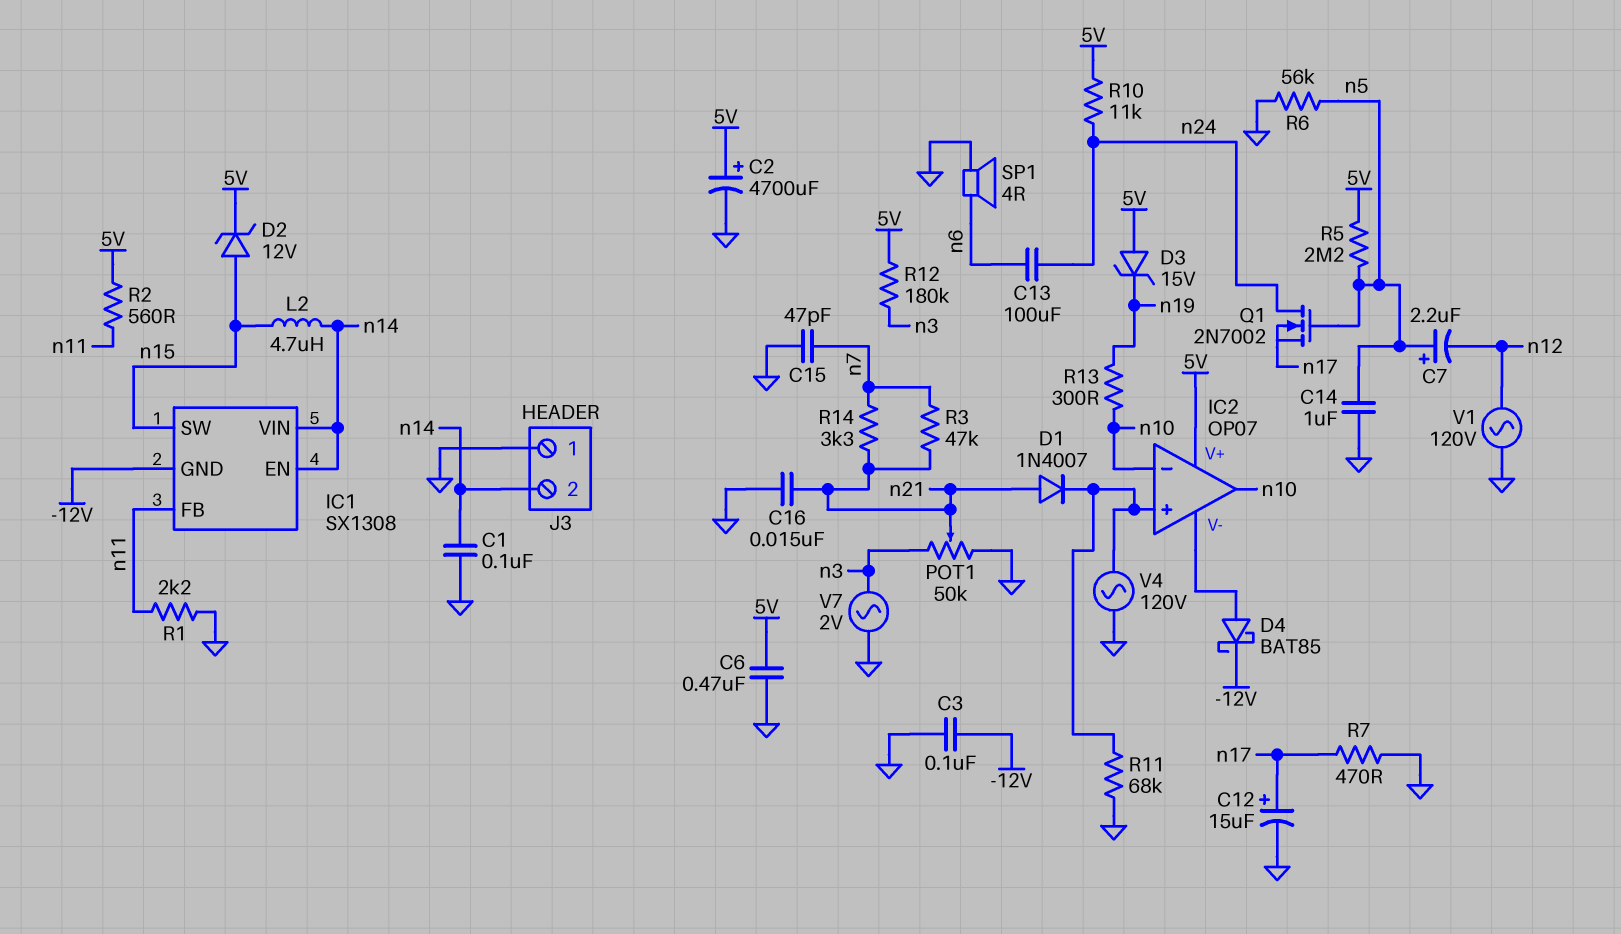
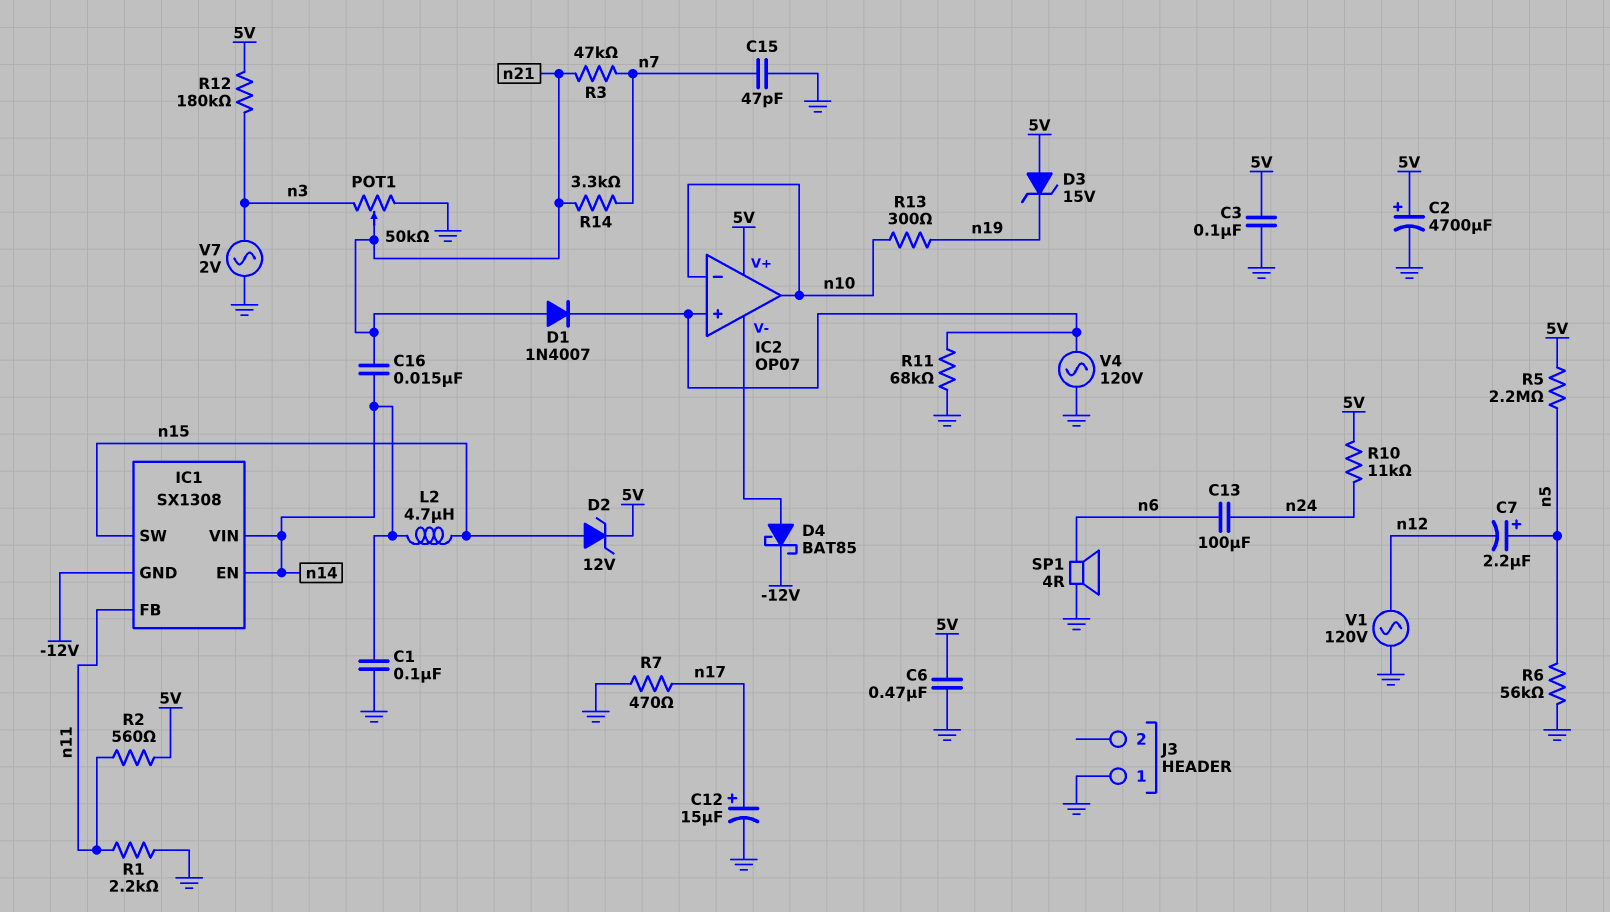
C3: 100nF (-12V, GND) -> 100nF (5V, GND)
C14: 1uF (GND, n5) -> none
C16: 15nF (GND, n21) -> 15nF (n14, n21)
J3 pin 2: n14 -> none
Q1: NMOS 2N7002 (G n5, D n24, S n17) -> none

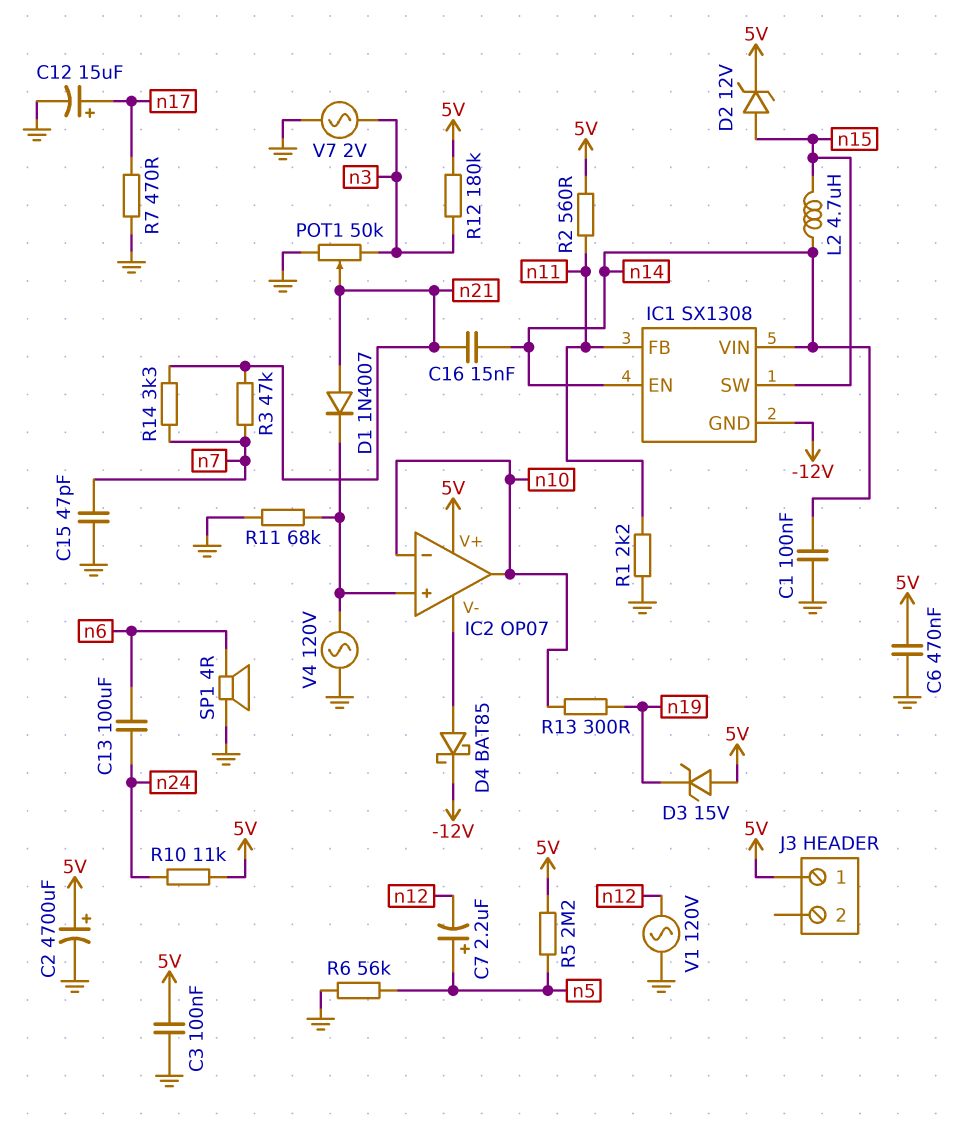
J3 pin 1: GND -> 5V

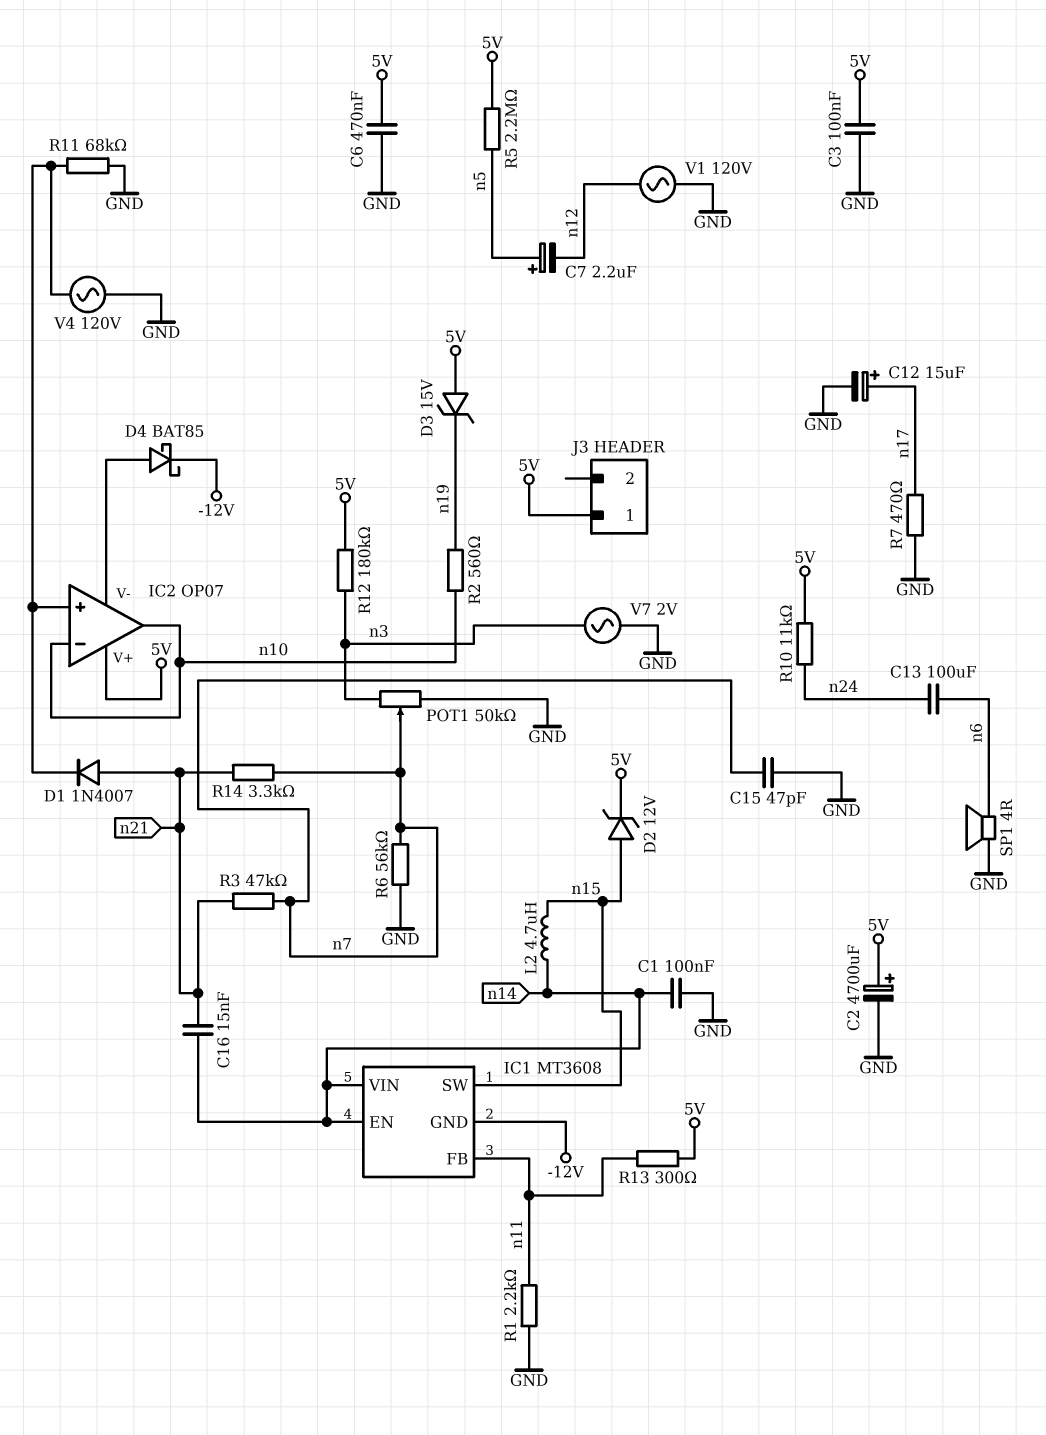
IC1: SX1308 -> MT3608
POT1: 50k (GND, n3, wiper n21) -> 50k (GND, n3, wiper n7)
R2: 560 (5V, n11) -> 560 (n10, n19)
R6: 56k (GND, n5) -> 56k (GND, n7)
R13: 300 (n10, n19) -> 300 (5V, n11)

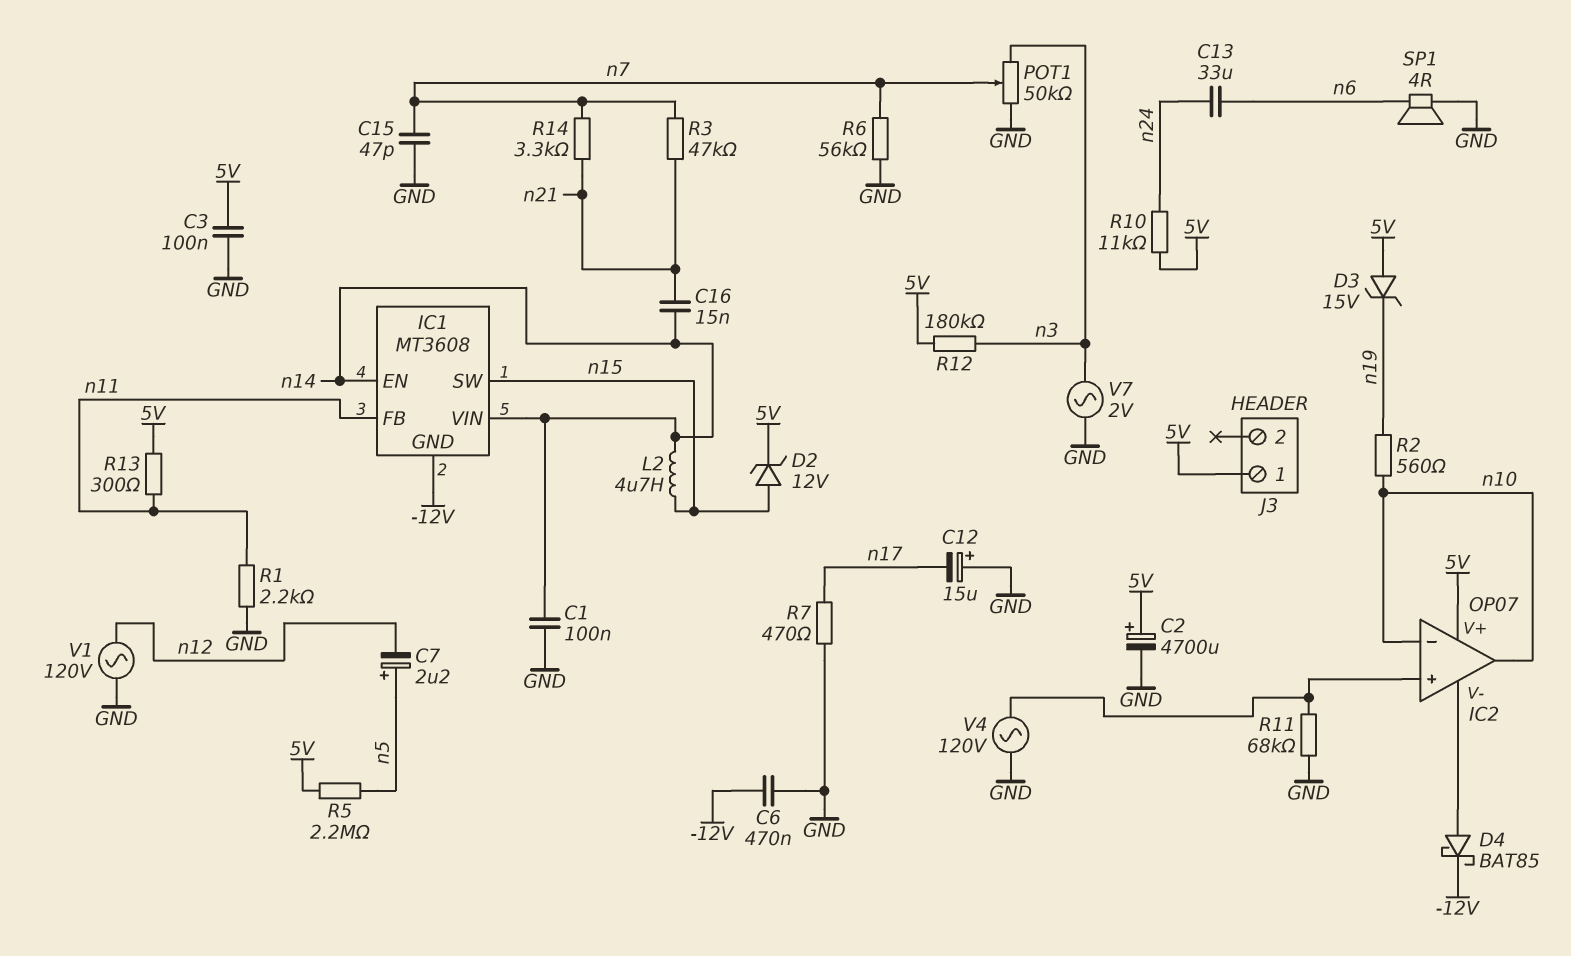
C6: 470nF (5V, GND) -> 470nF (-12V, GND)
C12: 15uF (plus n17, minus GND) -> 15uF (plus GND, minus n17)
C13: 100uF (n6, n24) -> 33uF (n6, n24)
D1: diode 1N4007 (A n21, K IC2/in+) -> none

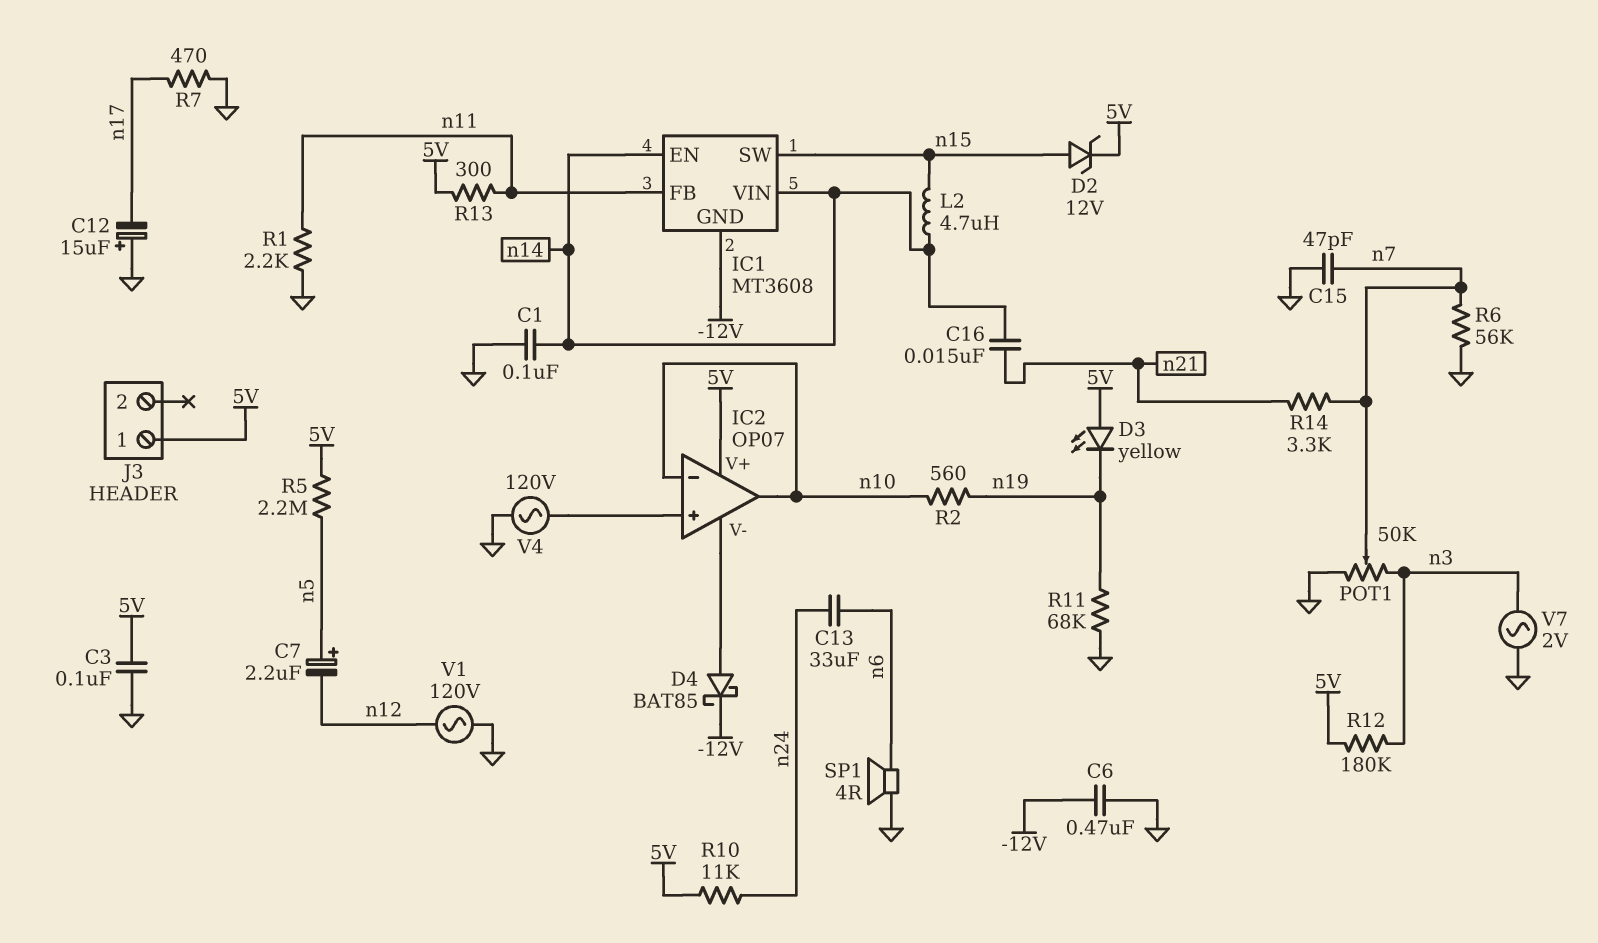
C2: 4700uF (plus 5V, minus GND) -> none
D3: zener 15V (A 5V, K n19) -> LED yellow (A 5V, K n19)
R3: 47k (n7, n21) -> none
R11: 68k (GND, IC2/in+) -> 68k (GND, n19)

